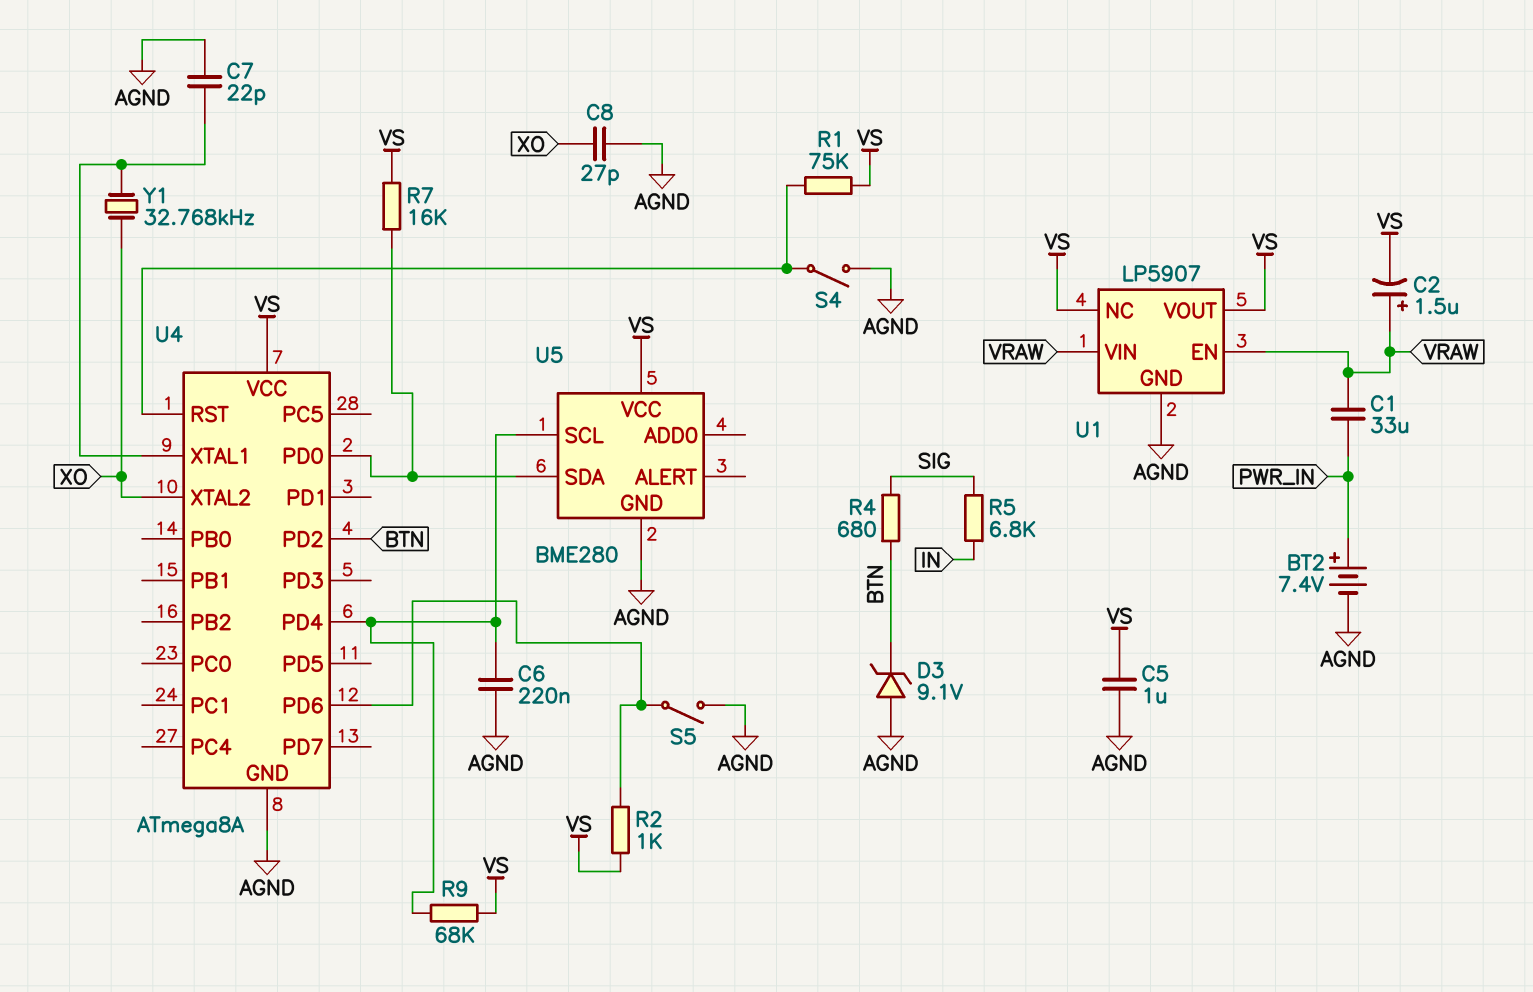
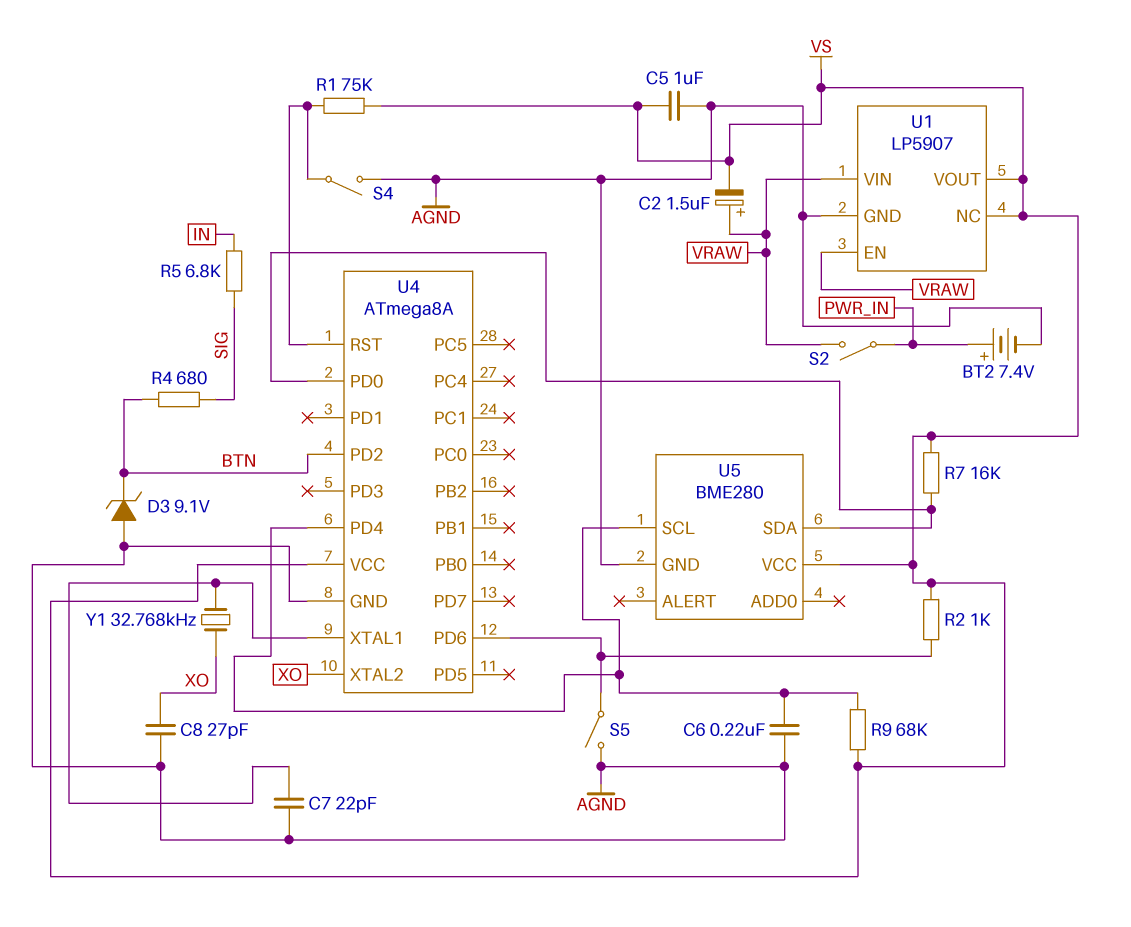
C1: 33uF (PWR_IN, VRAW) -> none
S2: none -> switch (PWR_IN, VRAW)

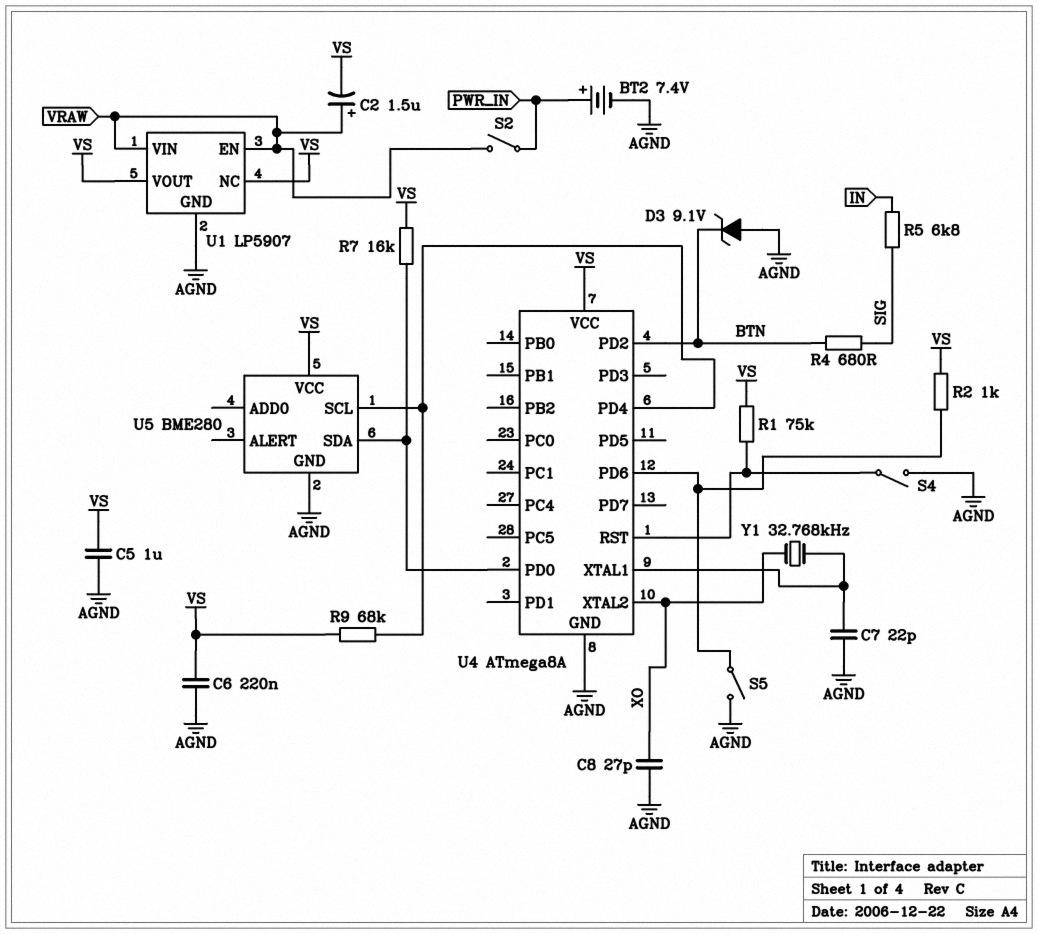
C6: 220nF (AGND, U4/PD4) -> 220nF (AGND, VS)

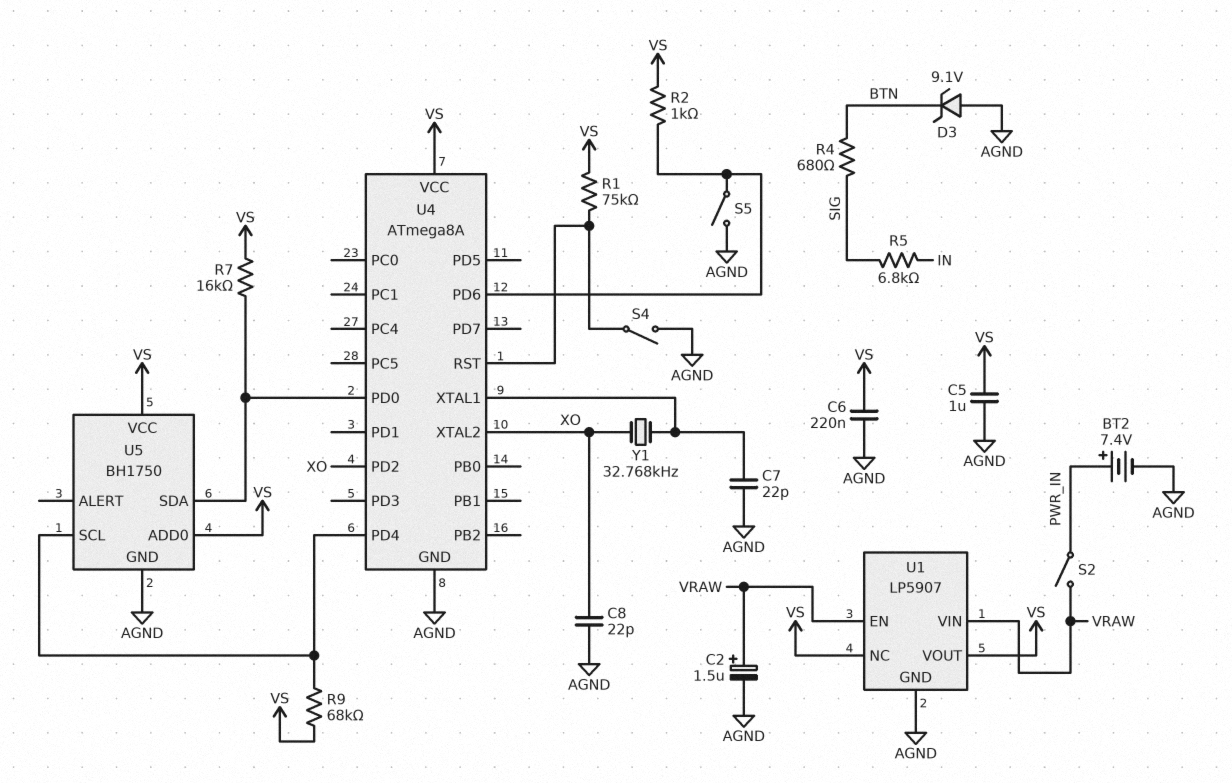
C2: 1.5uF (plus VRAW, minus VS) -> 1.5uF (plus VRAW, minus AGND)
C8: 27pF (AGND, XO) -> 22pF (AGND, XO)
U4 pin PD2: BTN -> XO
U5: BME280 -> BH1750
U5 pin ADD0: none -> VS

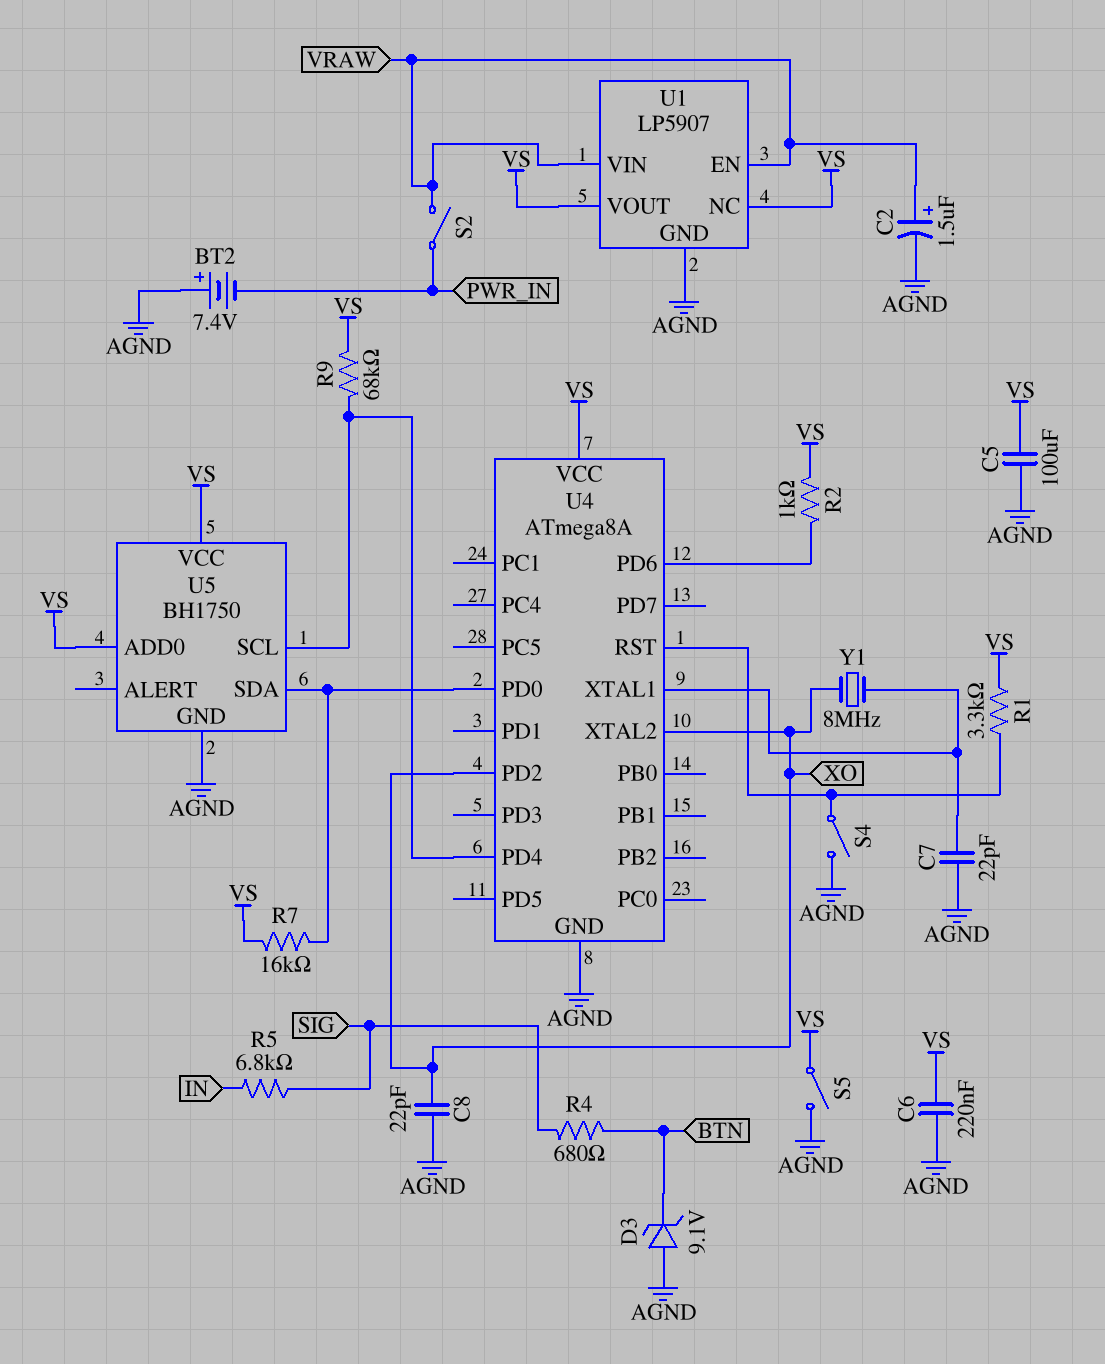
BT2: 7.4V (plus PWR_IN, minus AGND) -> 7.4V (plus AGND, minus PWR_IN)
C5: 1uF (AGND, VS) -> 100uF (AGND, VS)
R1: 75k (U4/RST, VS) -> 3.3k (U4/RST, VS)
S5: switch (AGND, U4/PD6) -> switch (AGND, VS)
Y1: 32.768kHz (U4/XTAL1, XO) -> 8MHz (U4/XTAL1, XO)

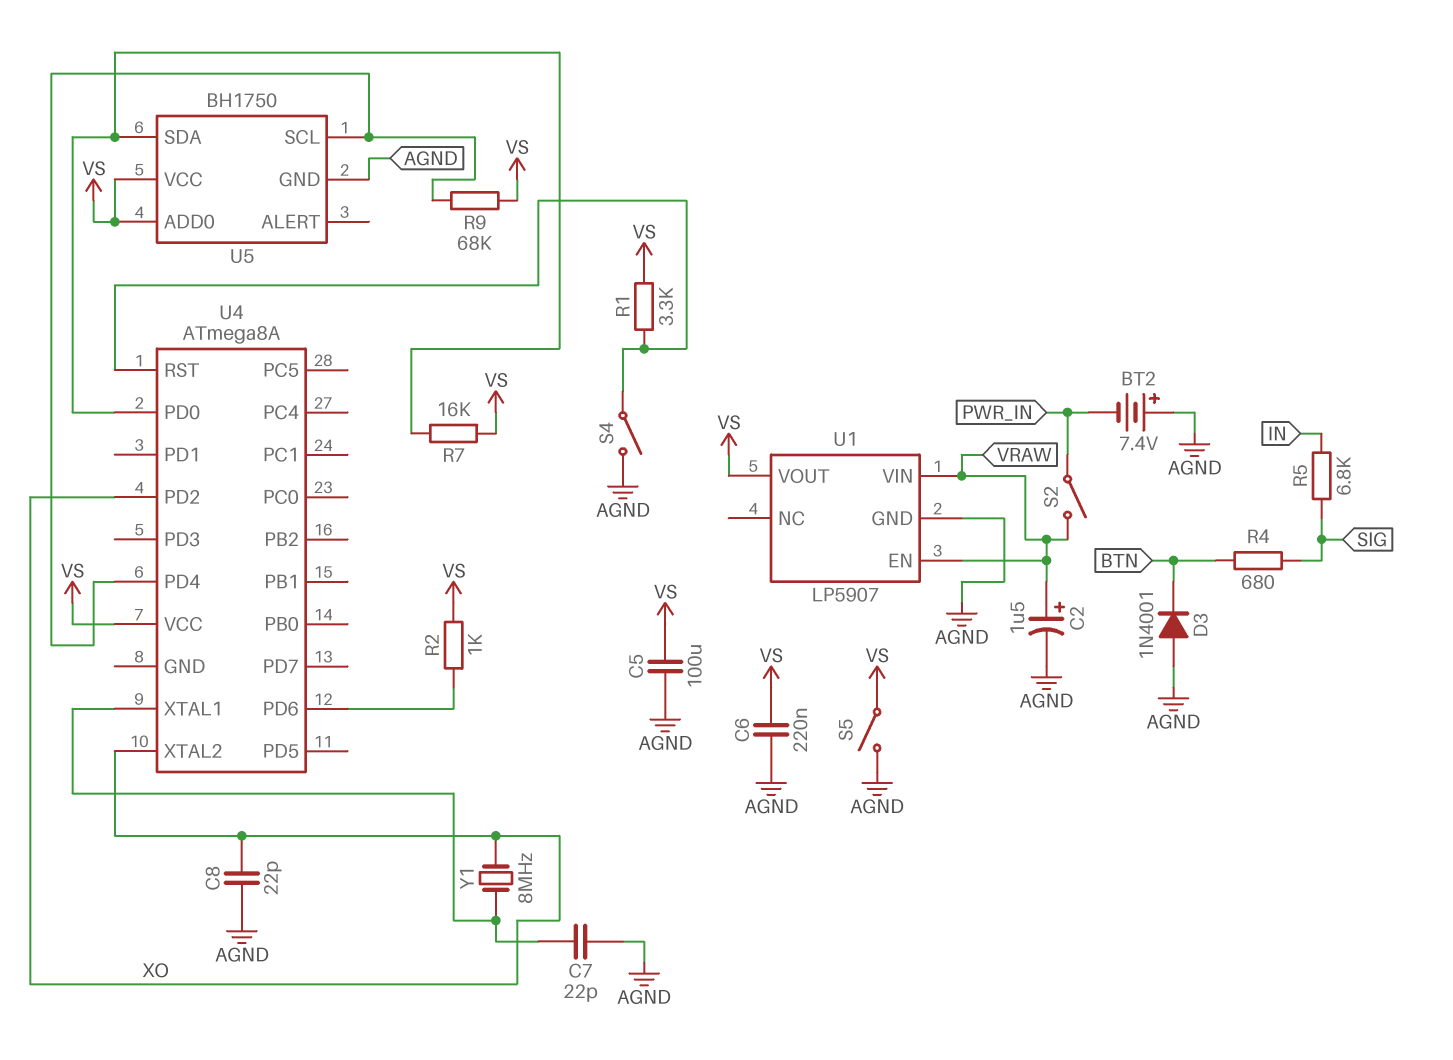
D3: zener 9.1V (A AGND, K BTN) -> diode 1N4001 (A AGND, K BTN)
U1 pin NC: VS -> none
U4 pin GND: AGND -> none

